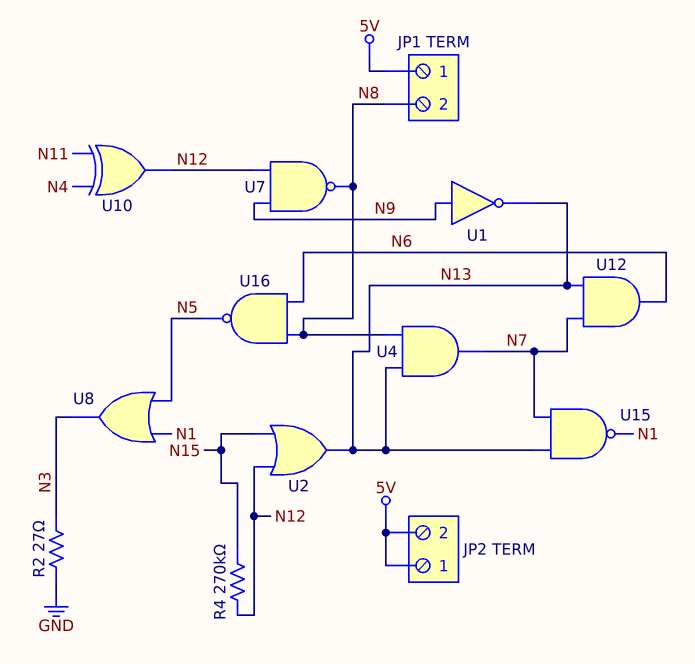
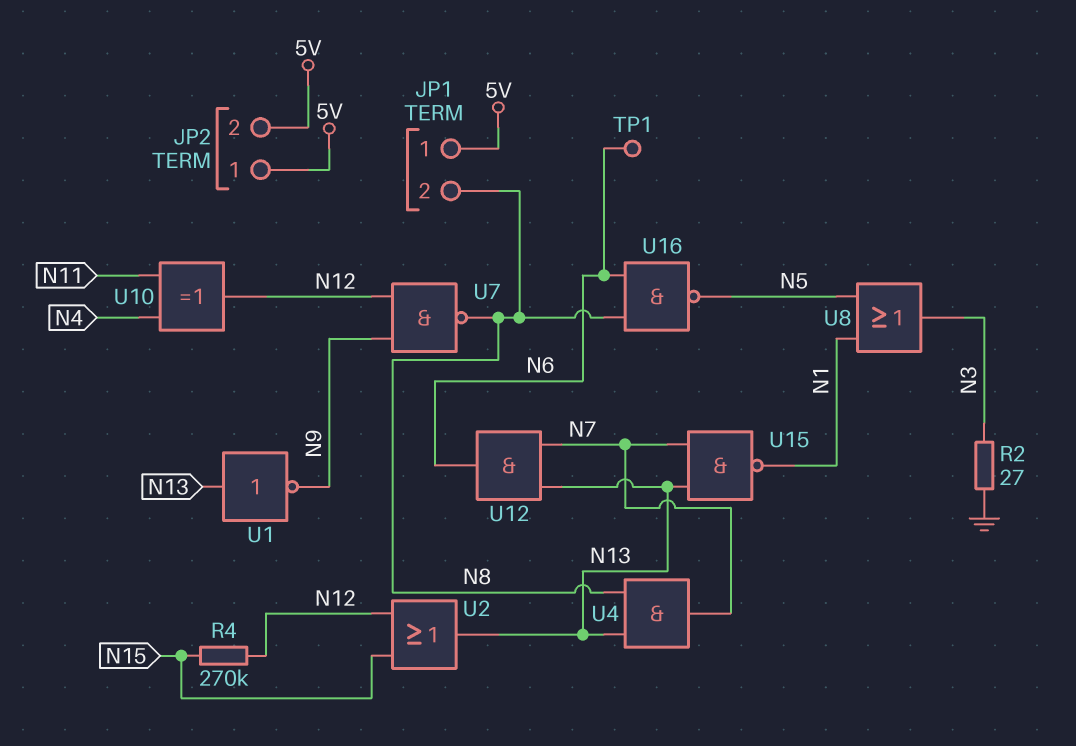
TP1: none -> test point (N6)
U1: NOT (in N9, out N13) -> NOT (in N13, out N9)

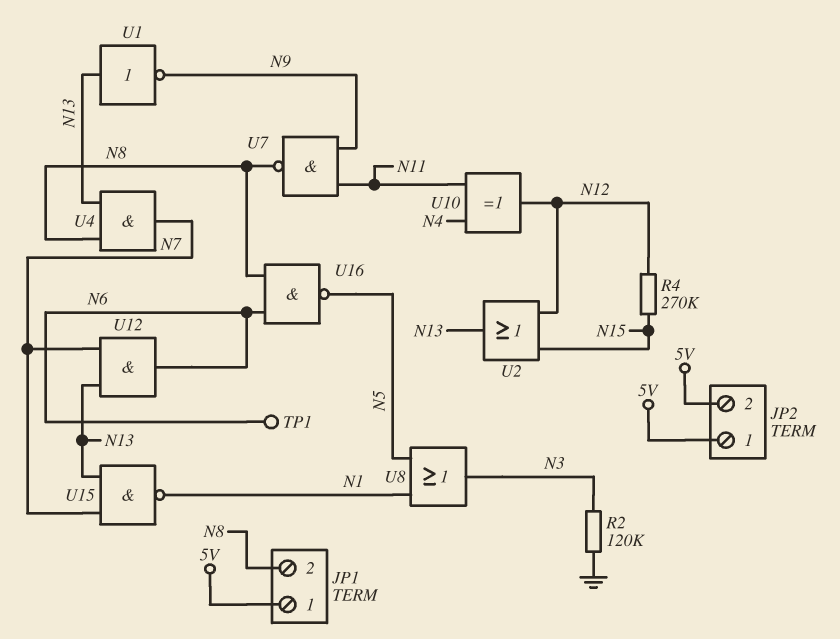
R2: 27 (GND, N3) -> 120k (GND, N3)
U7: NAND (in N9, in N12, out N8) -> NAND (in N9, in N11, out N8)

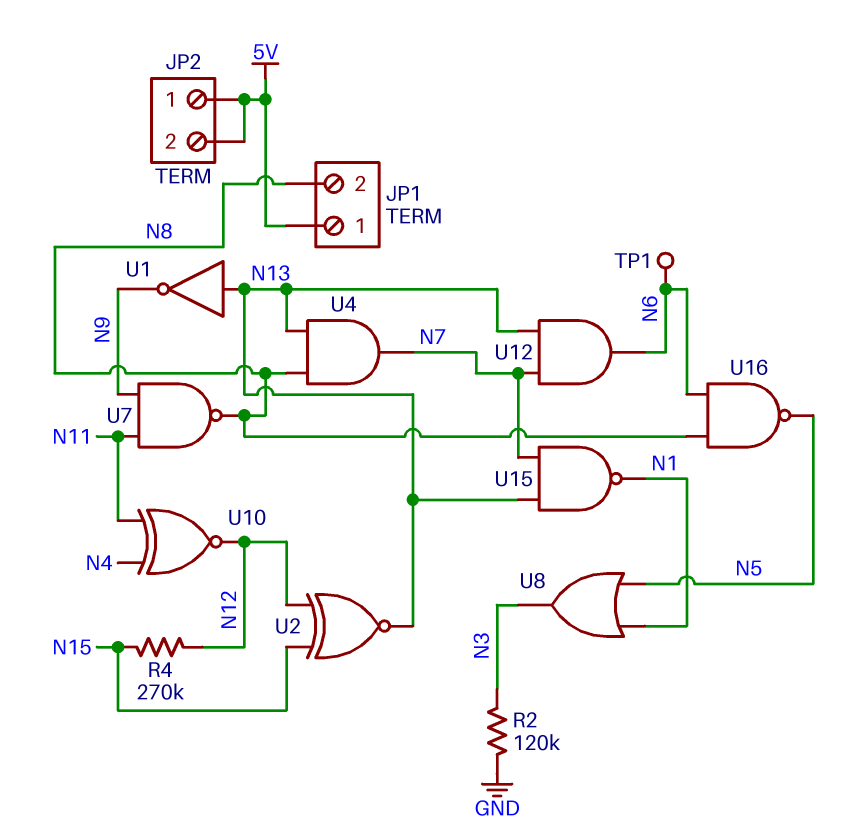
U2: OR (in N12, in N15, out N13) -> XNOR (in N12, in N15, out N13)
U10: XOR (in N4, in N11, out N12) -> XNOR (in N4, in N11, out N12)

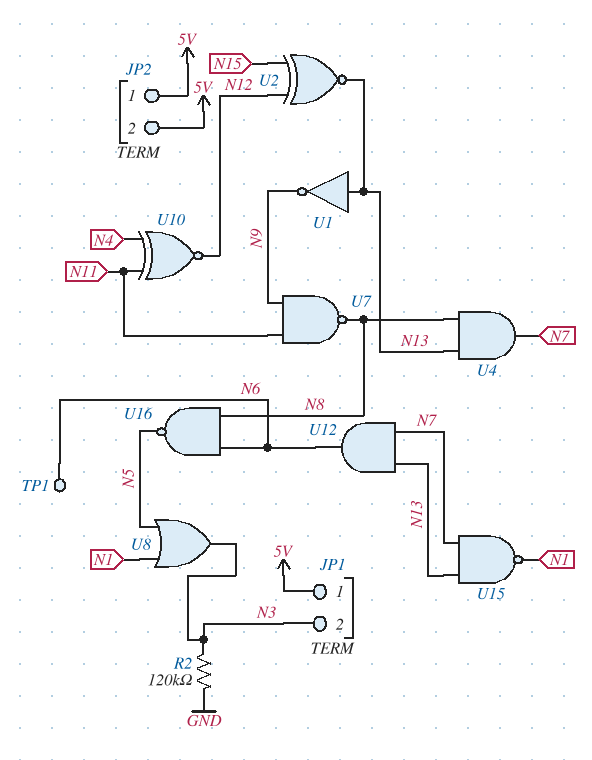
JP1 pin 2: N8 -> N3
R4: 270k (N12, N15) -> none

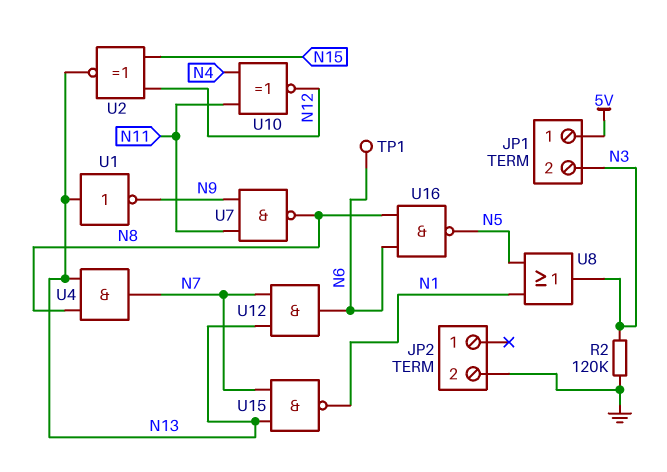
JP2 pin 1: 5V -> none
JP2 pin 2: 5V -> GND

